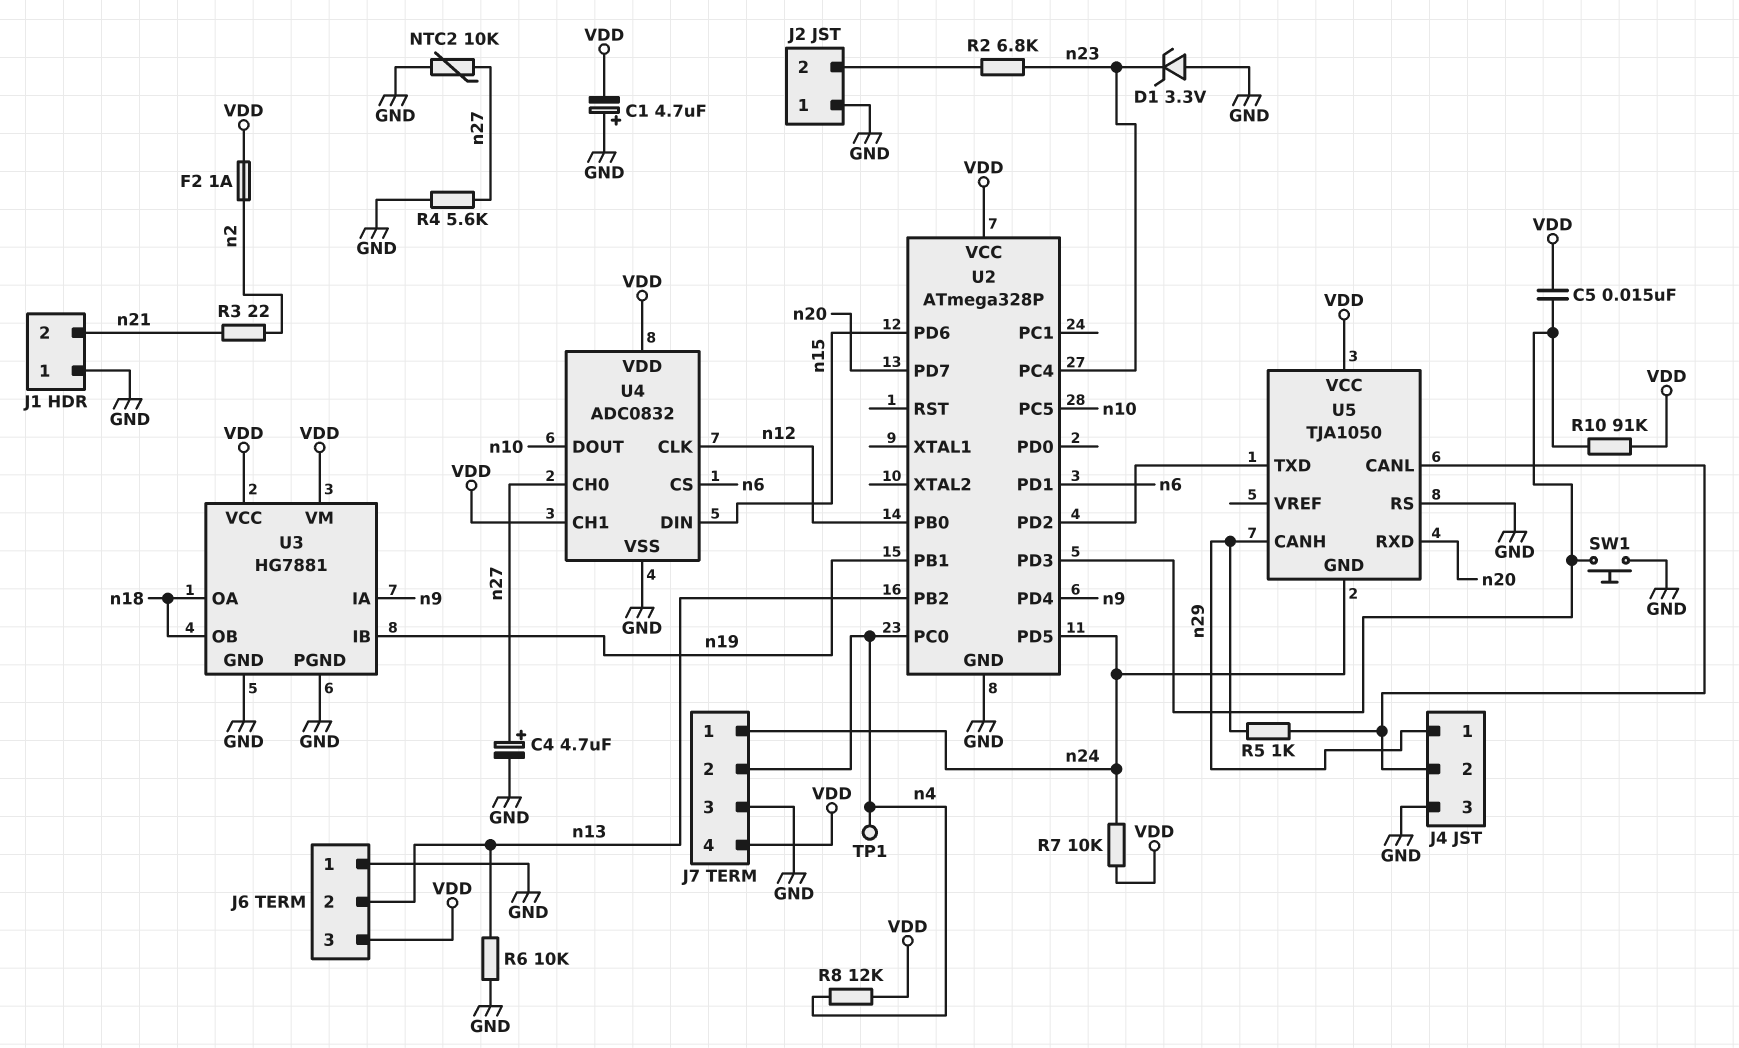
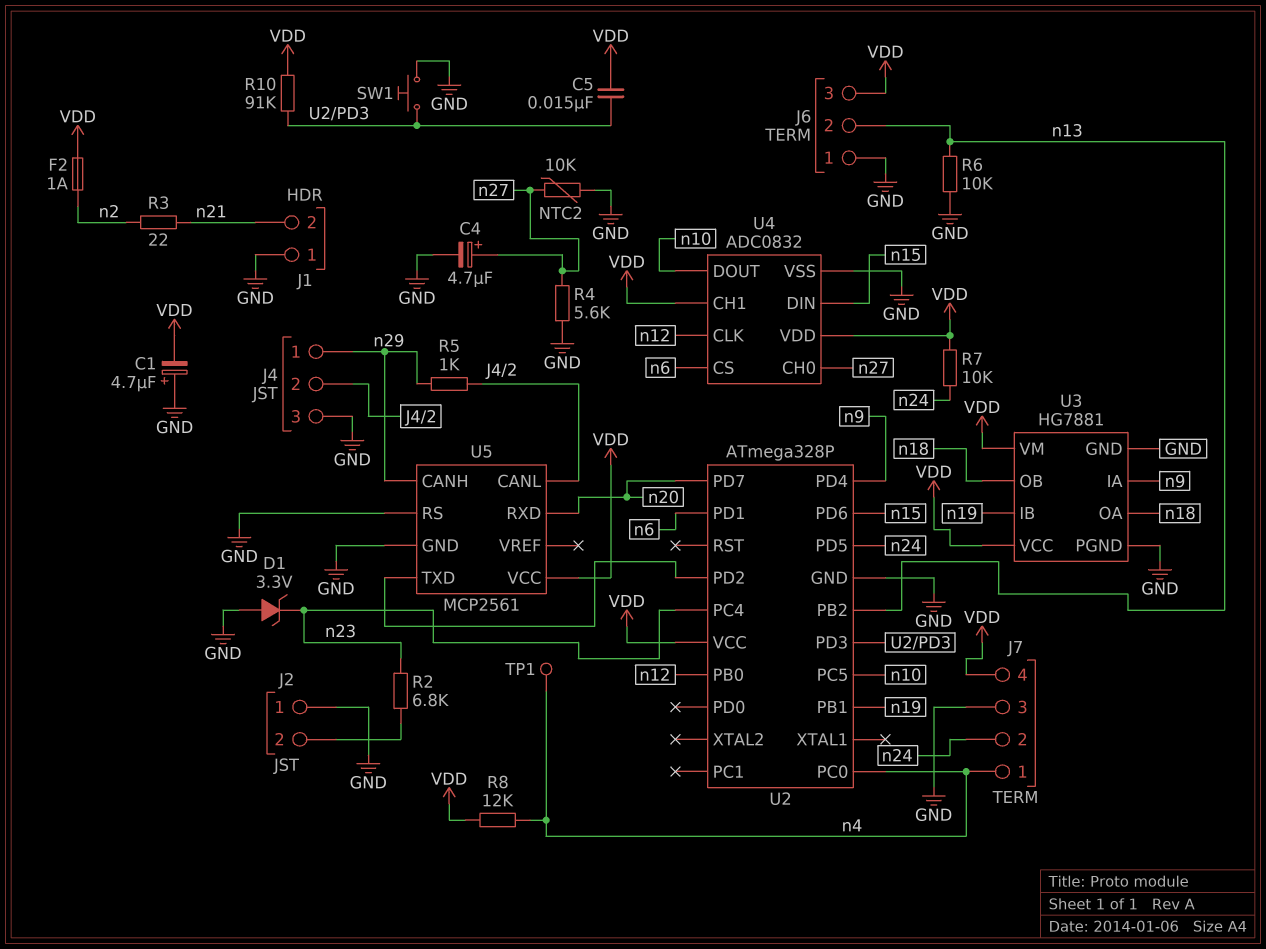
J7 pin 1: n24 -> n4
J7 pin 2: n4 -> n24
U5: TJA1050 -> MCP2561
U5 pin GND: n24 -> GND

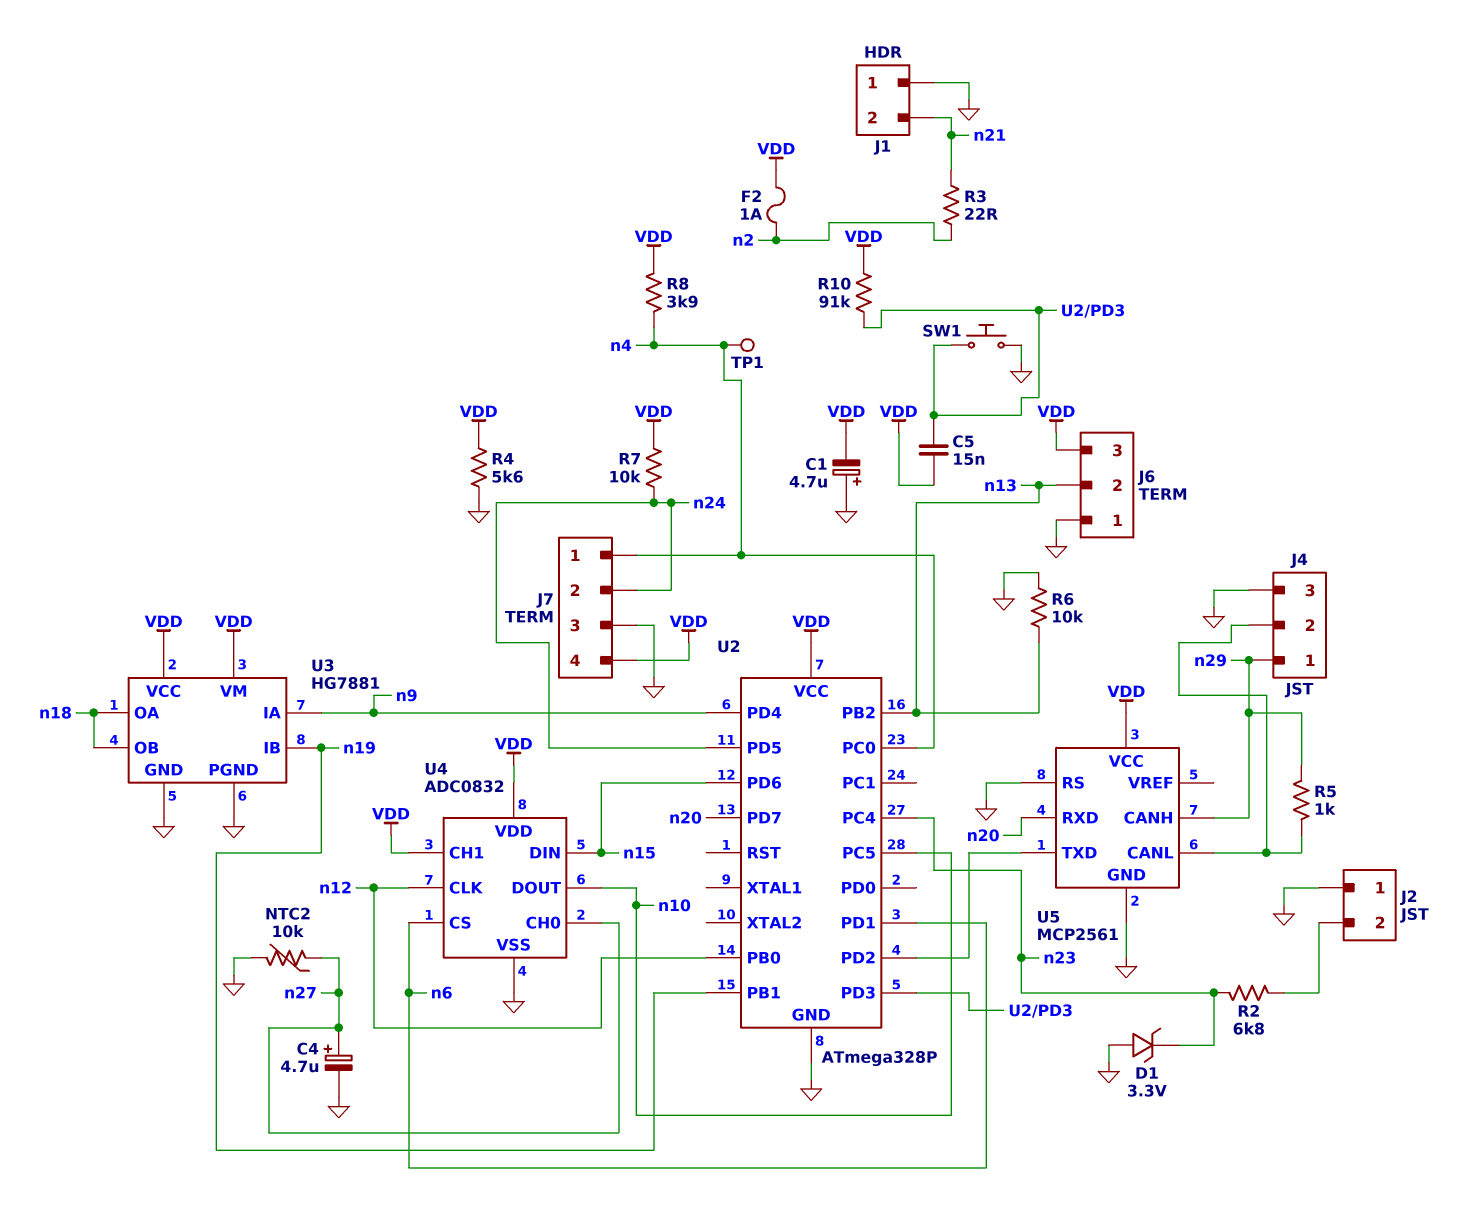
R4: 5.6k (GND, n27) -> 5.6k (GND, VDD)
R8: 12k (VDD, n4) -> 3.9k (VDD, n4)

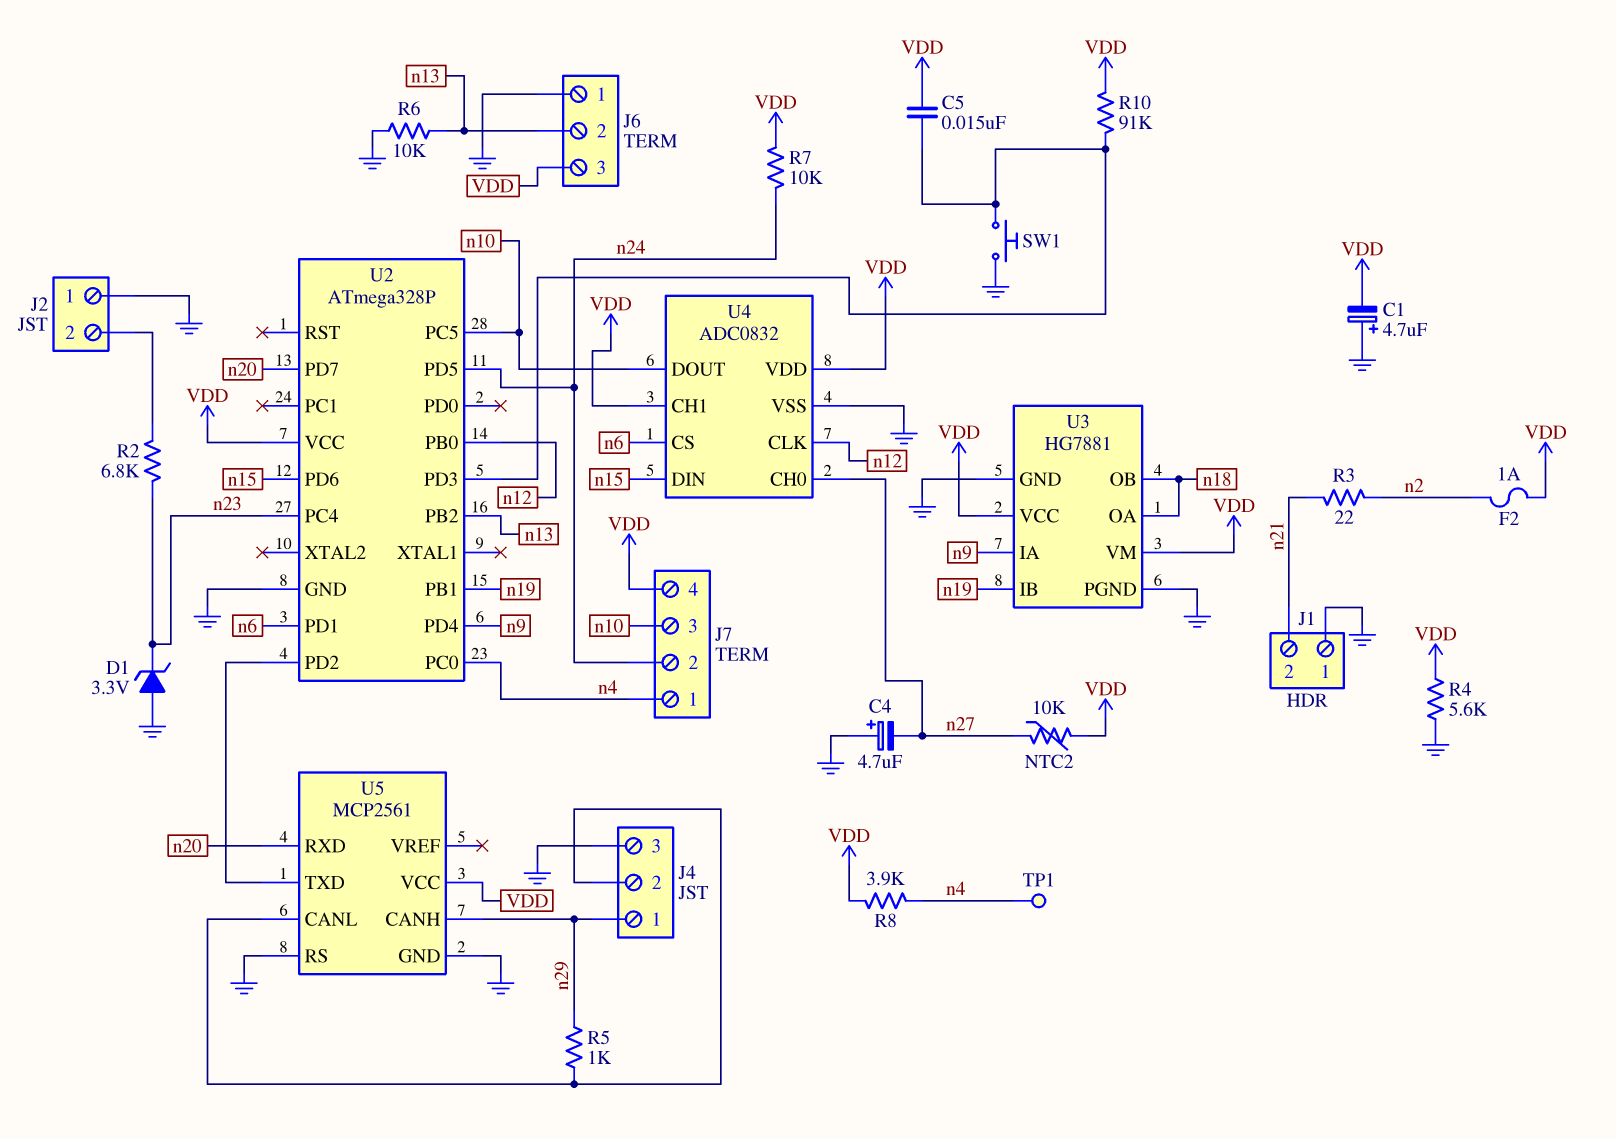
C4: 4.7uF (plus n27, minus GND) -> 4.7uF (plus GND, minus n27)
J7 pin 3: GND -> n10
NTC2: 10k (GND, n27) -> 10k (VDD, n27)

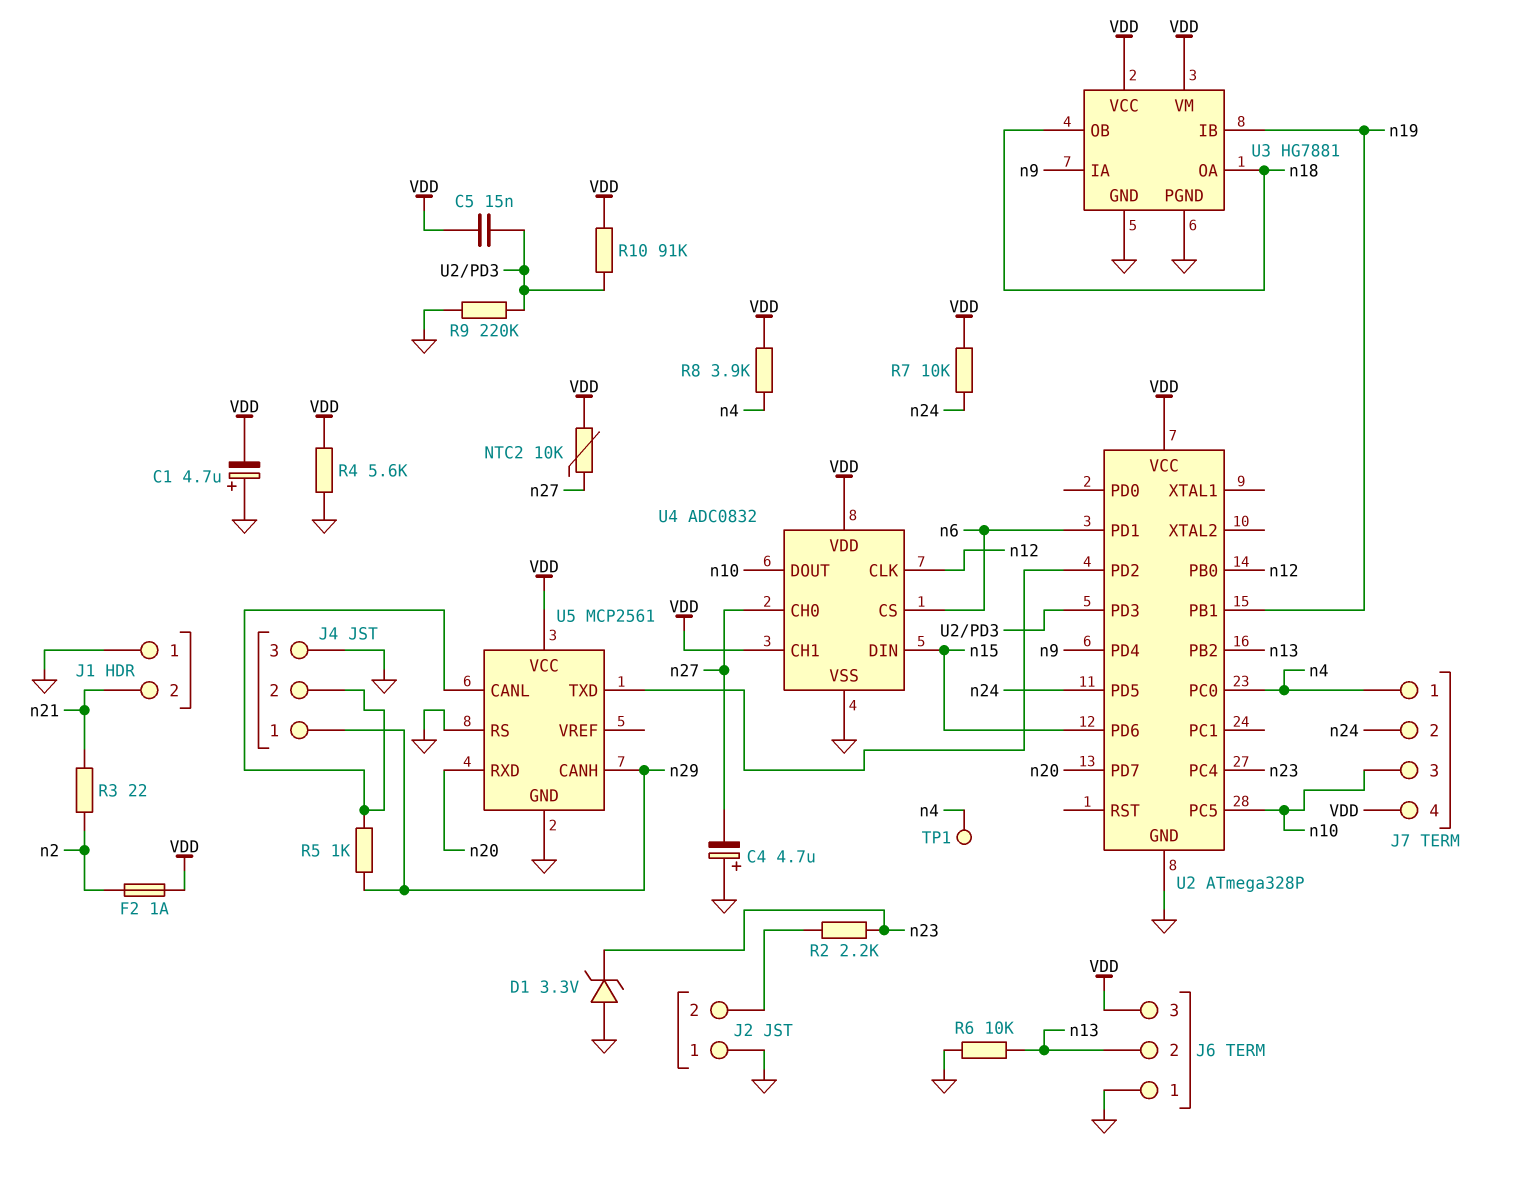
R2: 6.8k (J2/2, n23) -> 2.2k (J2/2, n23)
R9: none -> 220k (GND, U2/PD3)
SW1: button (GND, U2/PD3) -> none

